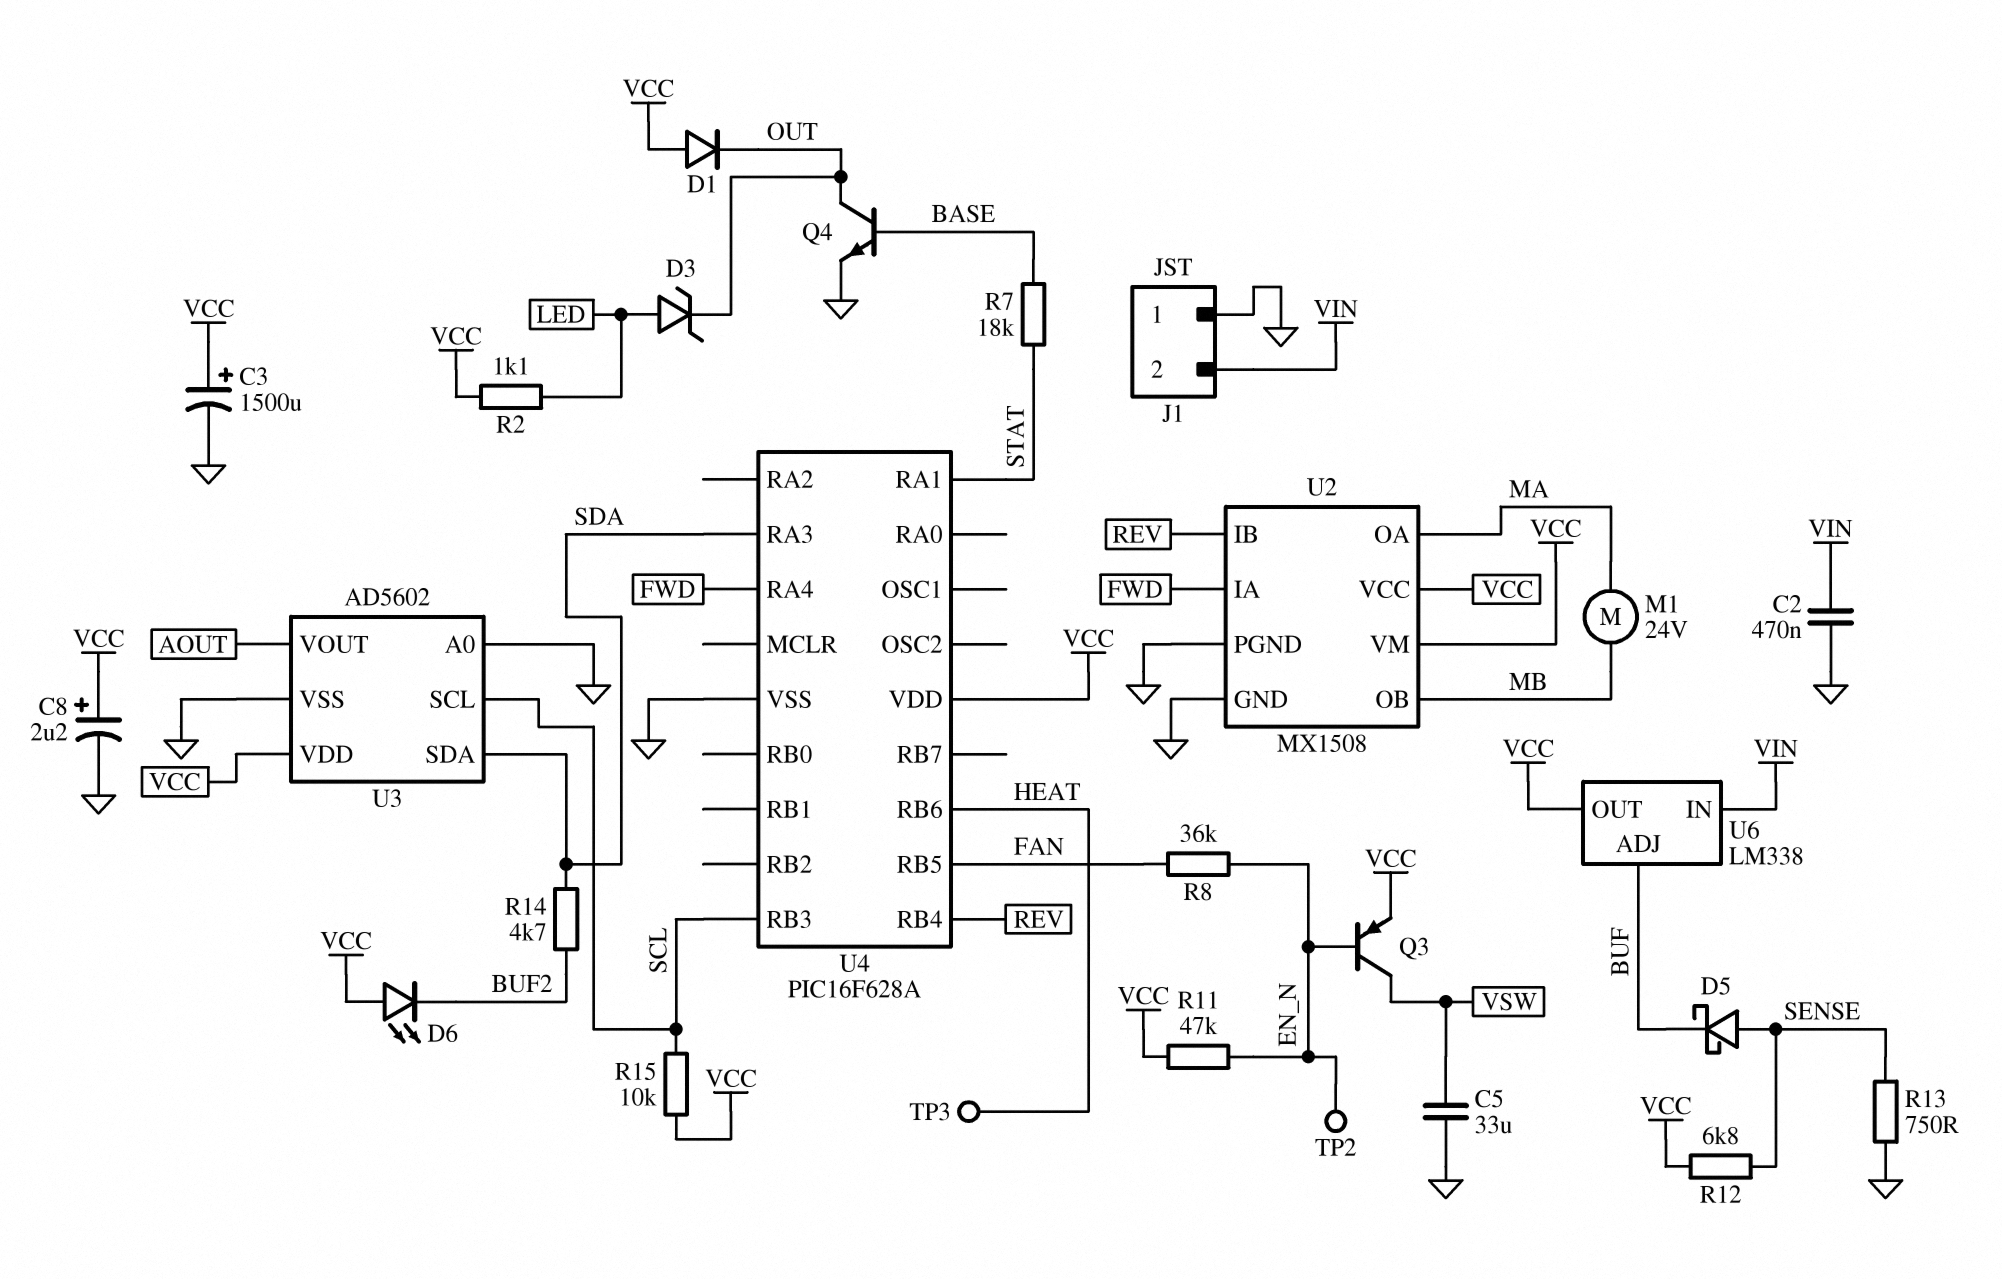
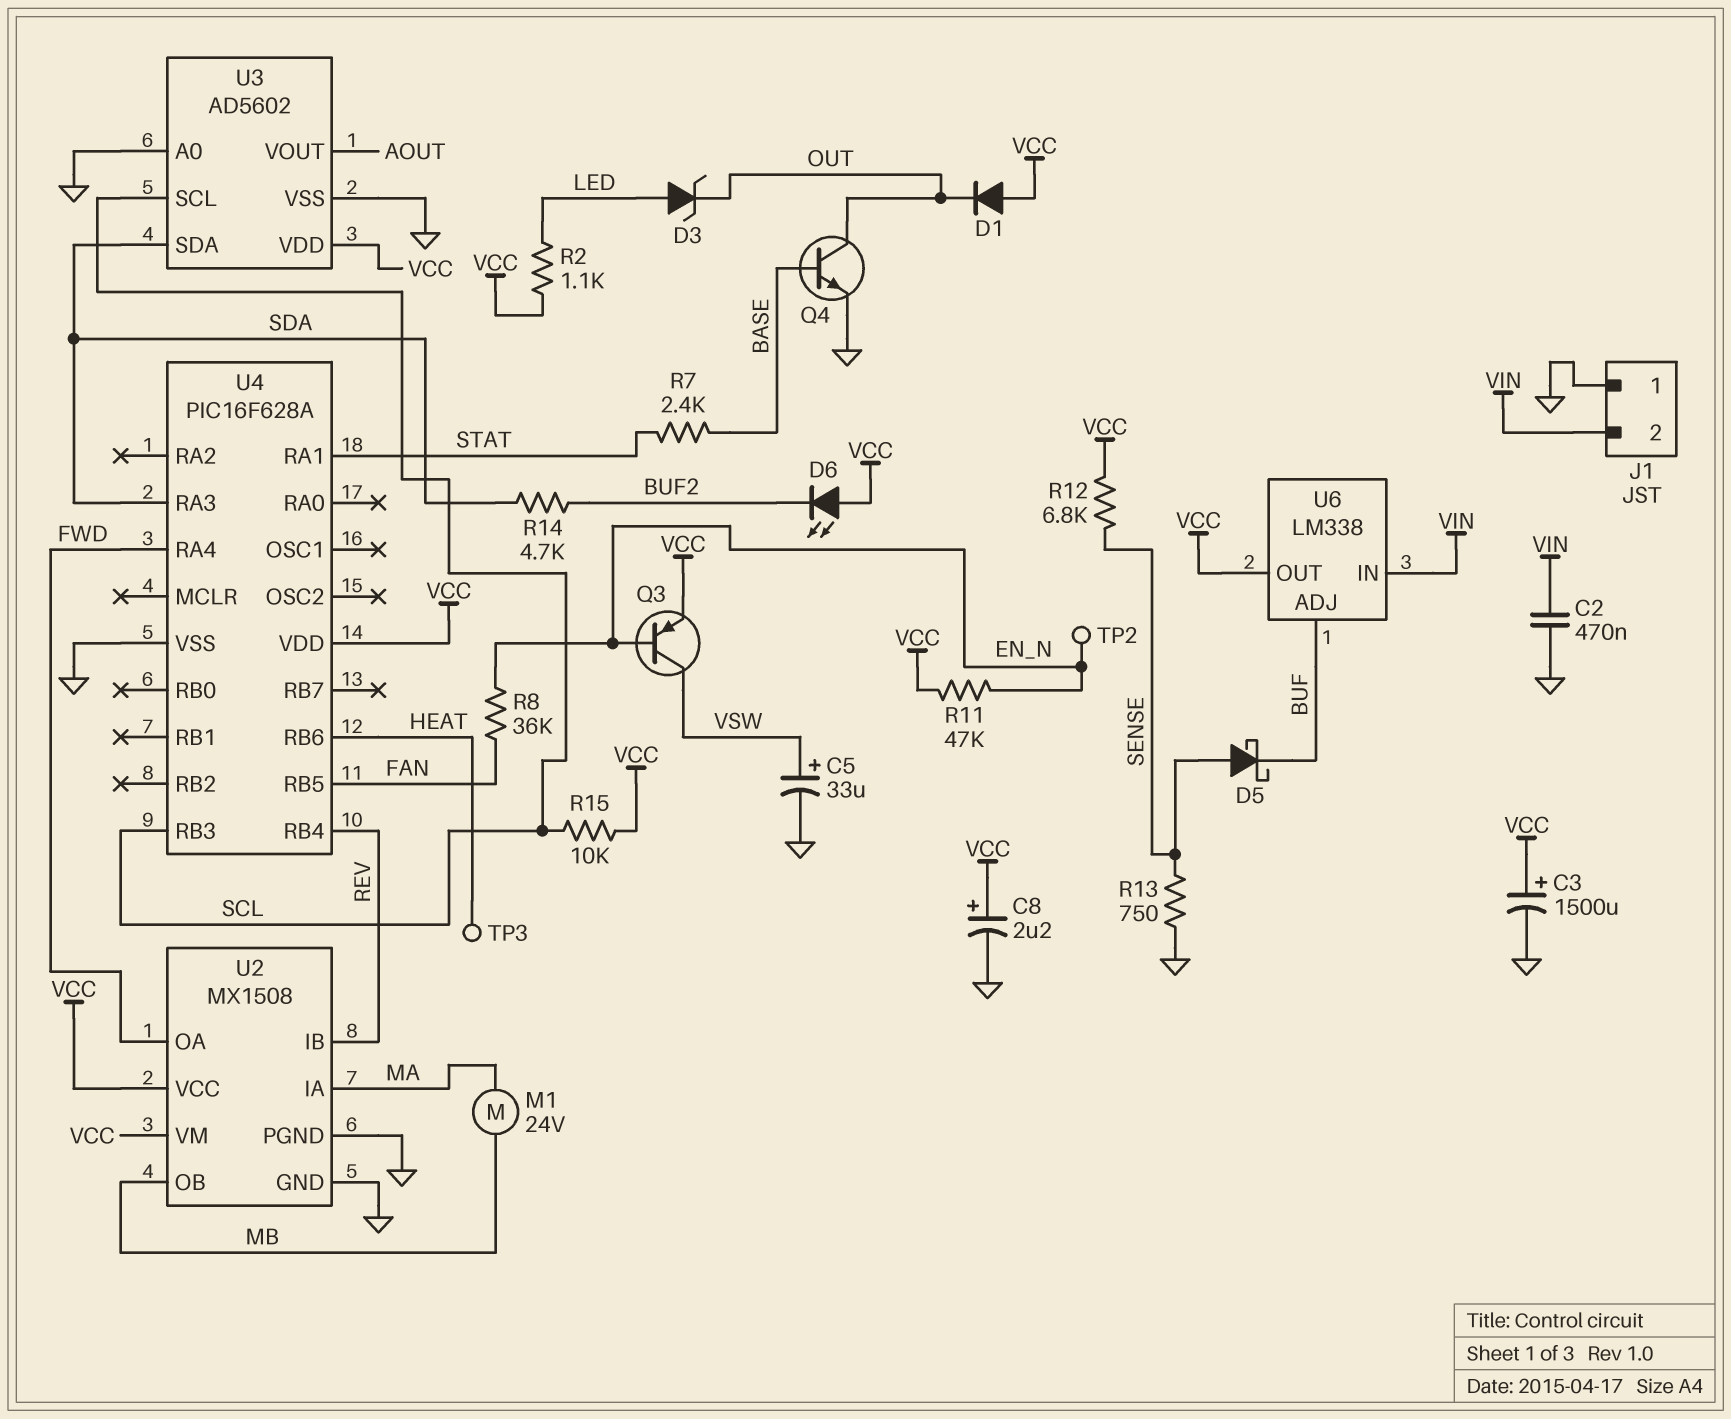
C5: 33uF (GND, VSW) -> 33uF (plus VSW, minus GND)
R7: 18k (BASE, STAT) -> 2.4k (BASE, STAT)
U2 pin IA: FWD -> MA
U2 pin OA: MA -> FWD

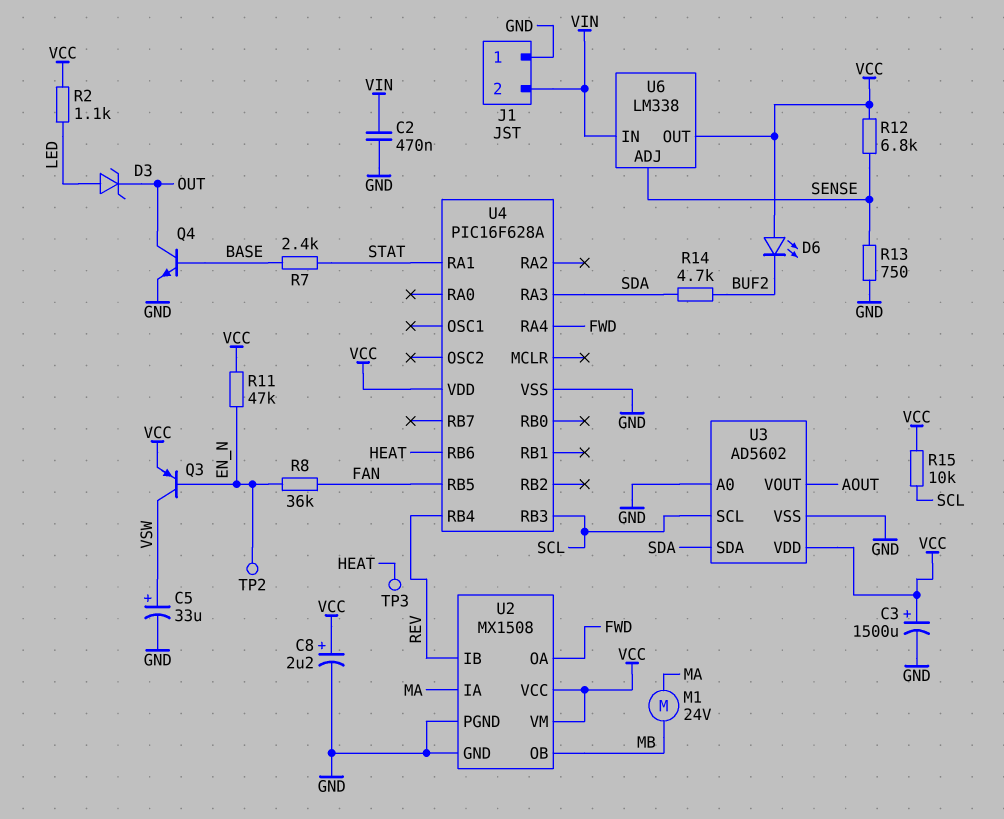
D1: diode (A VCC, K OUT) -> none
D5: schottky (A SENSE, K BUF) -> none
U6 pin ADJ: BUF -> SENSE

